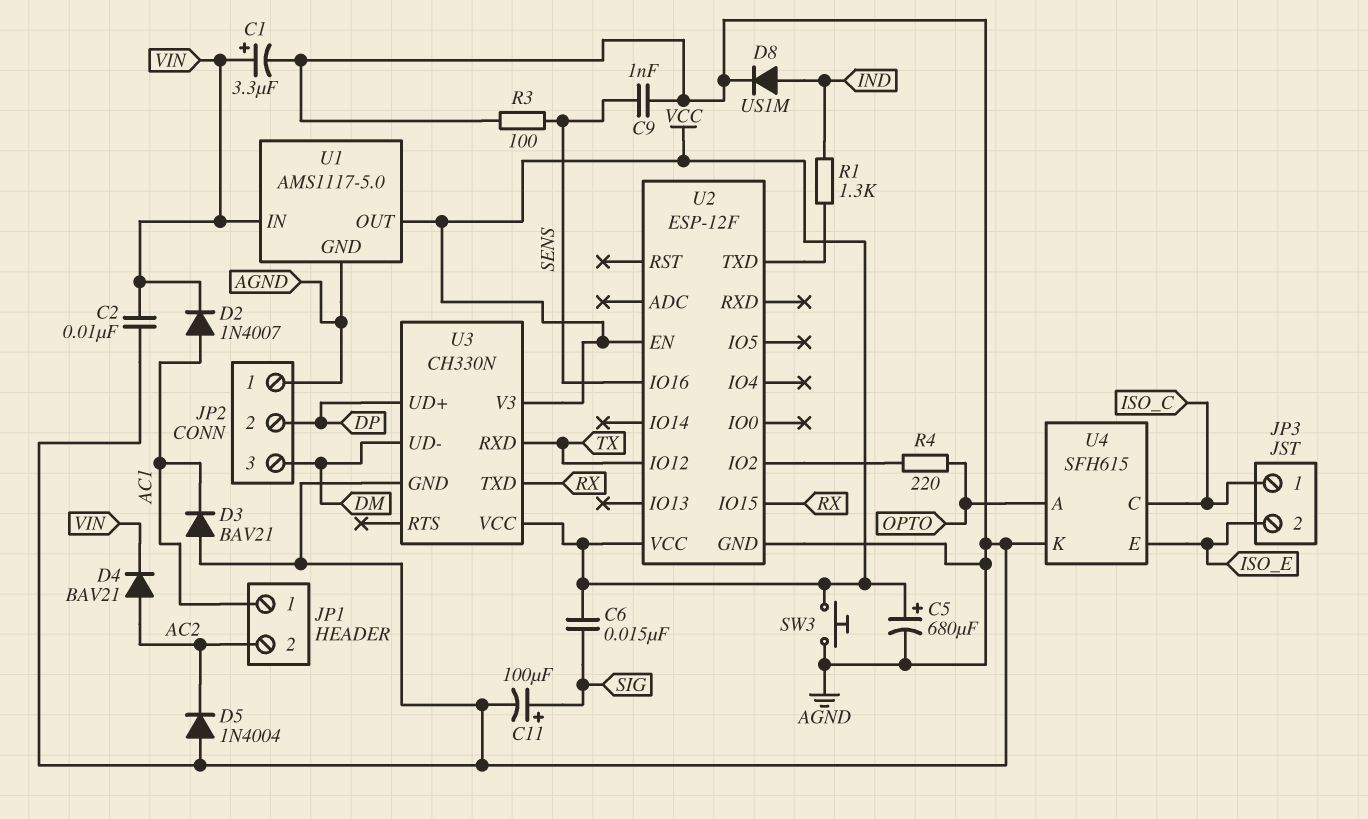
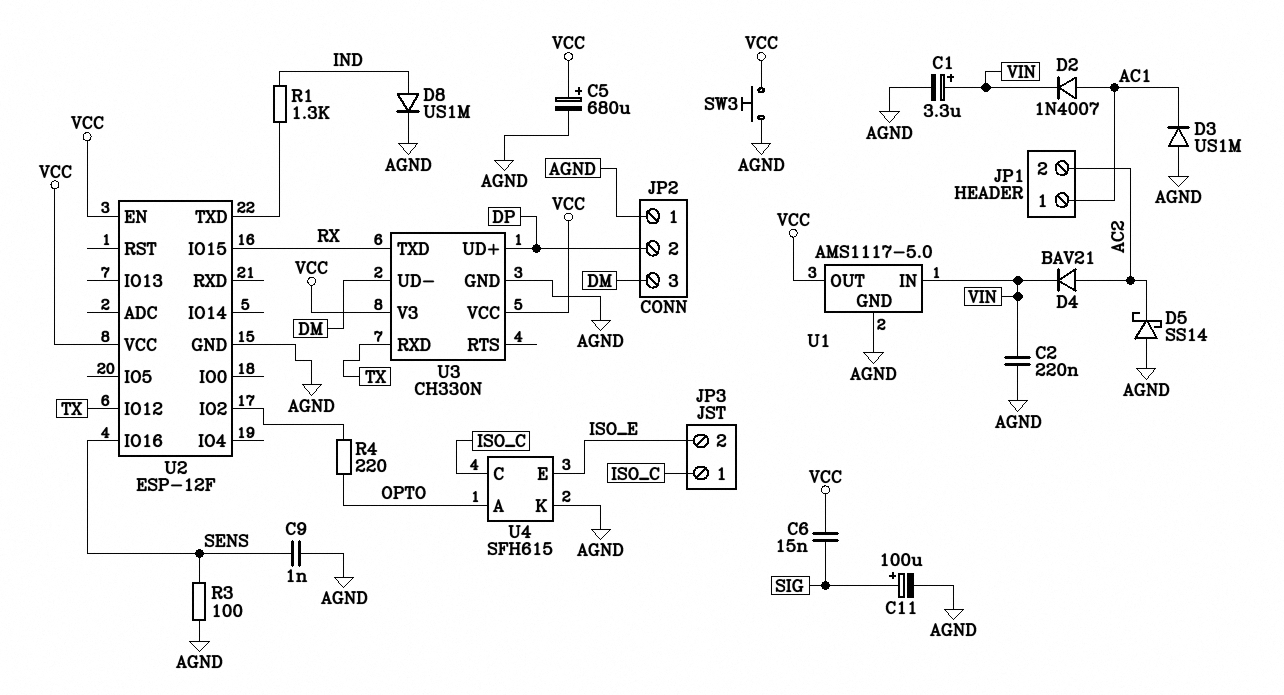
C2: 10nF (AGND, VIN) -> 220nF (AGND, VIN)
D3: diode BAV21 (A AGND, K AC1) -> diode US1M (A AGND, K AC1)
D5: diode 1N4004 (A AGND, K AC2) -> schottky SS14 (A AGND, K AC2)

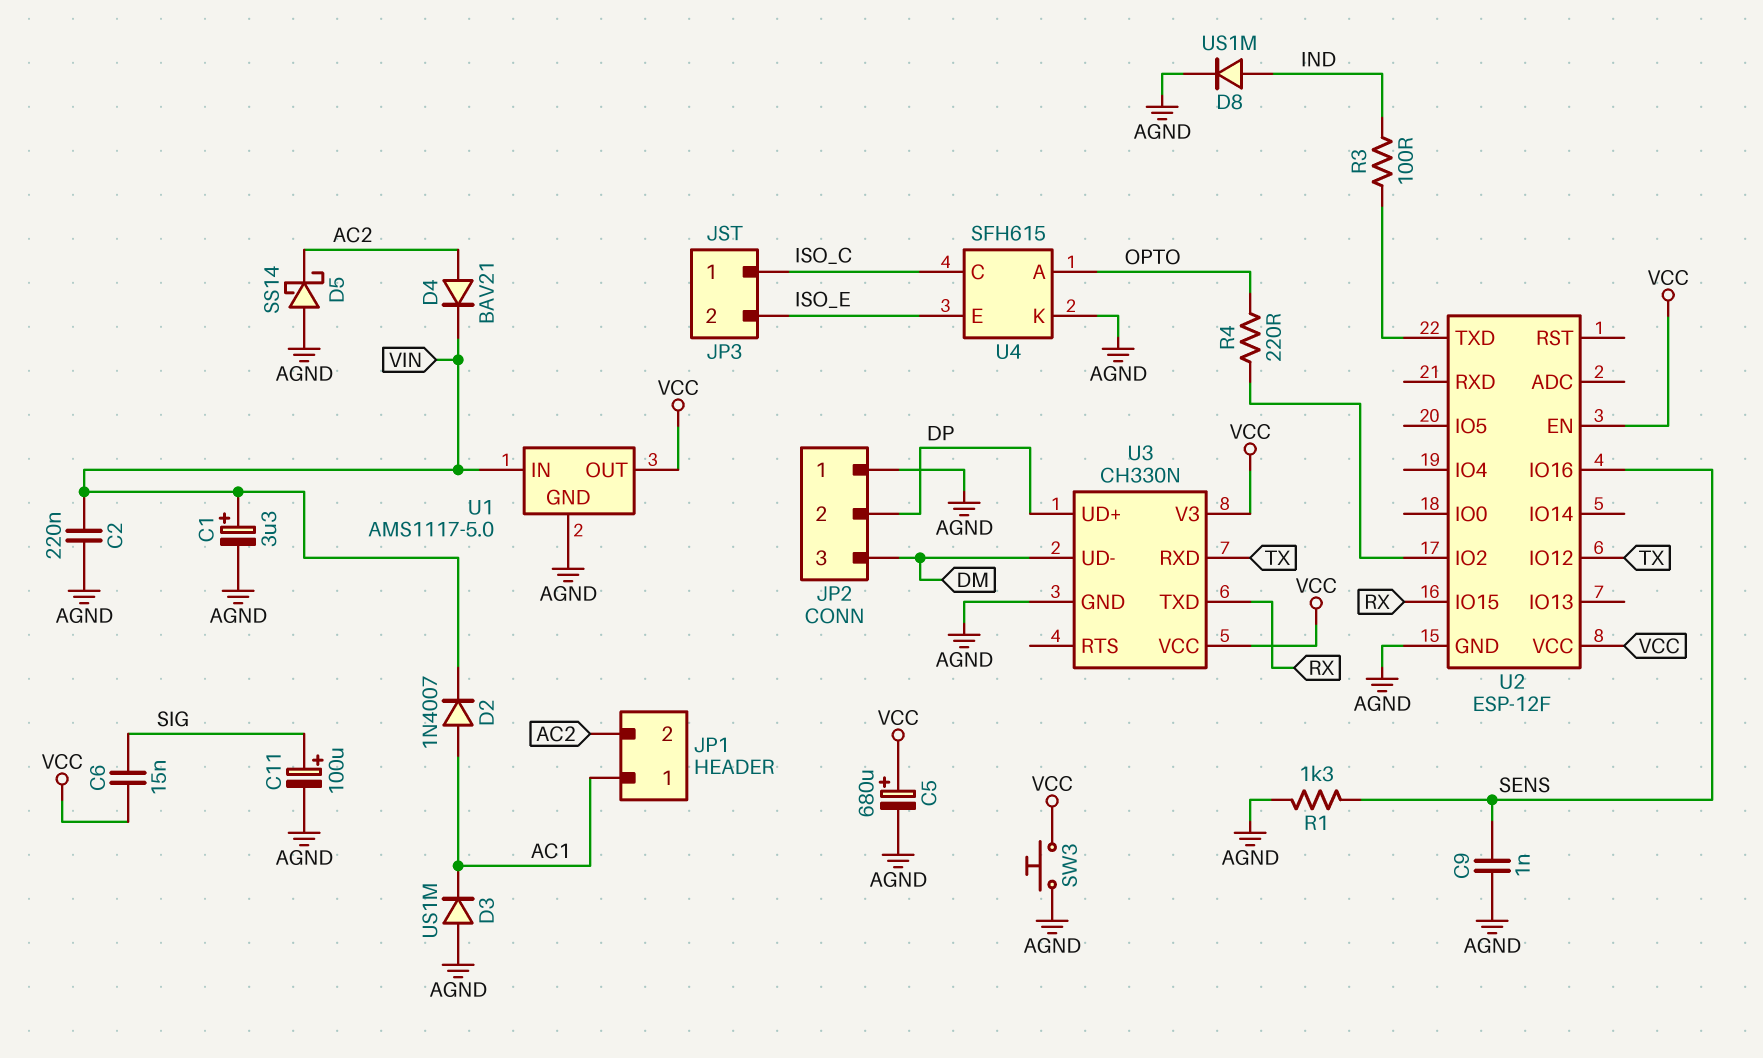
R1: 1.3k (IND, U2/TXD) -> 1.3k (AGND, SENS)
R3: 100 (AGND, SENS) -> 100 (IND, U2/TXD)

